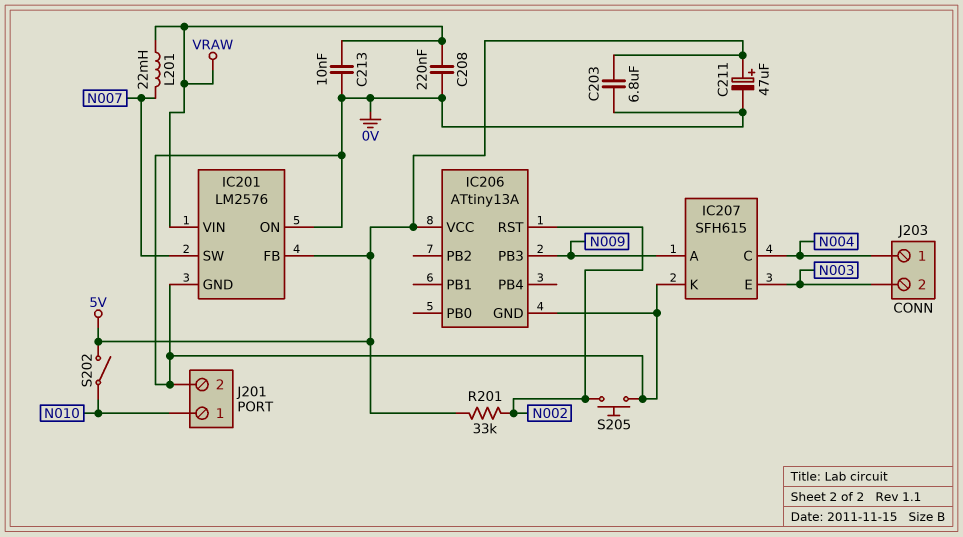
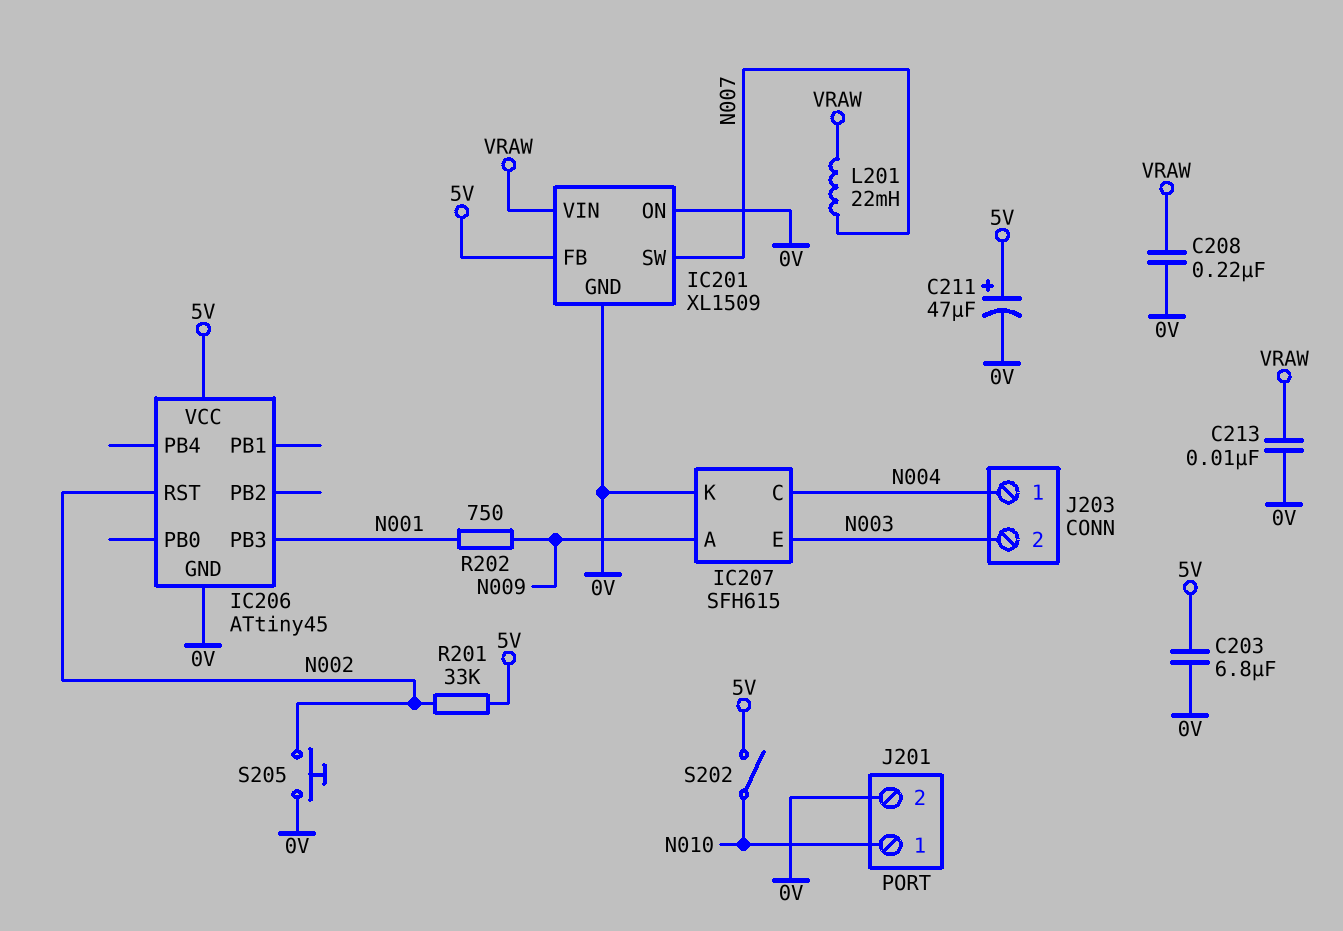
IC201: LM2576 -> XL1509
IC206: ATtiny13A -> ATtiny45
IC206 pin PB3: N009 -> N001
R202: none -> 750 (N001, N009)

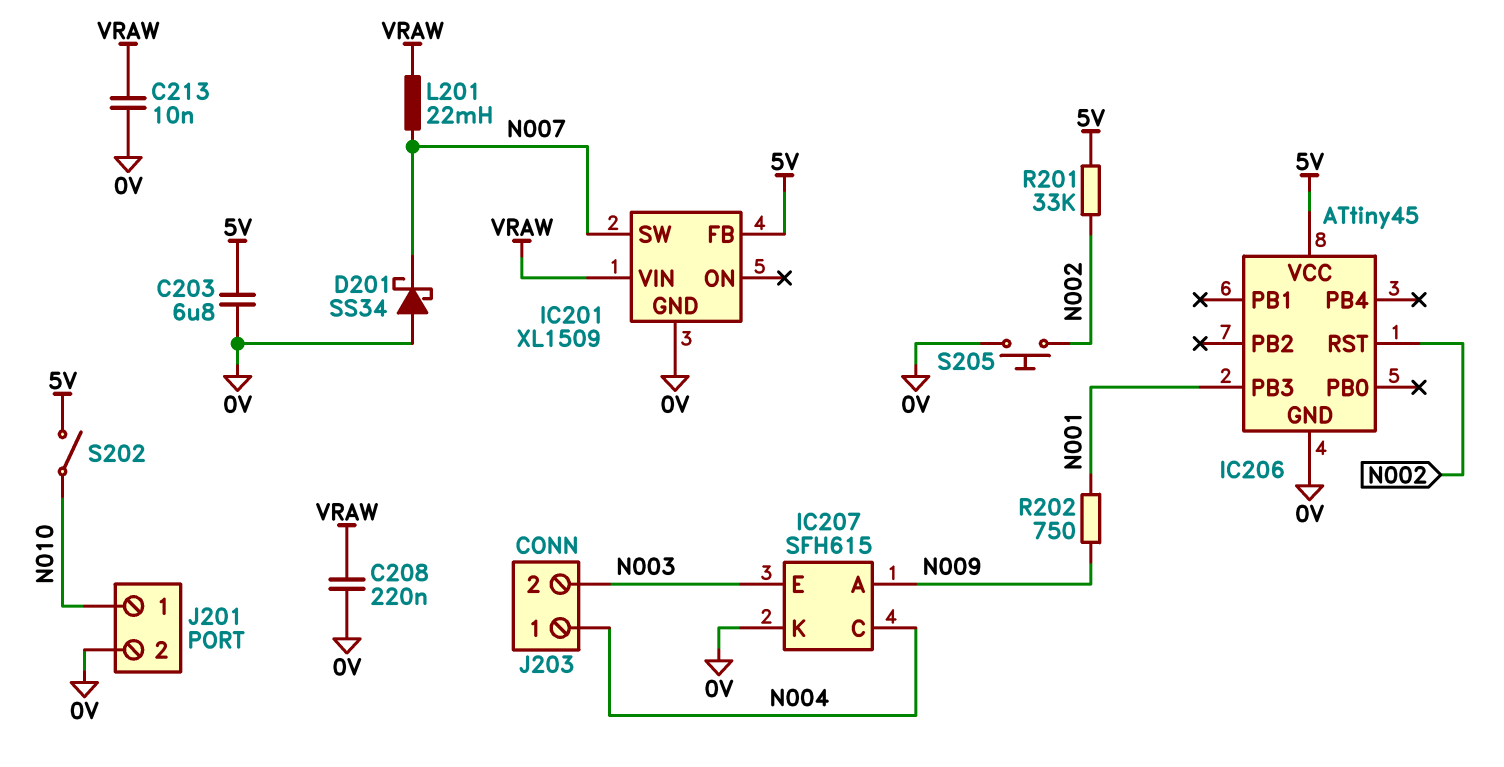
C211: 47uF (plus 5V, minus 0V) -> none
D201: none -> schottky SS34 (A 0V, K N007)
IC201 pin ON: 0V -> none

